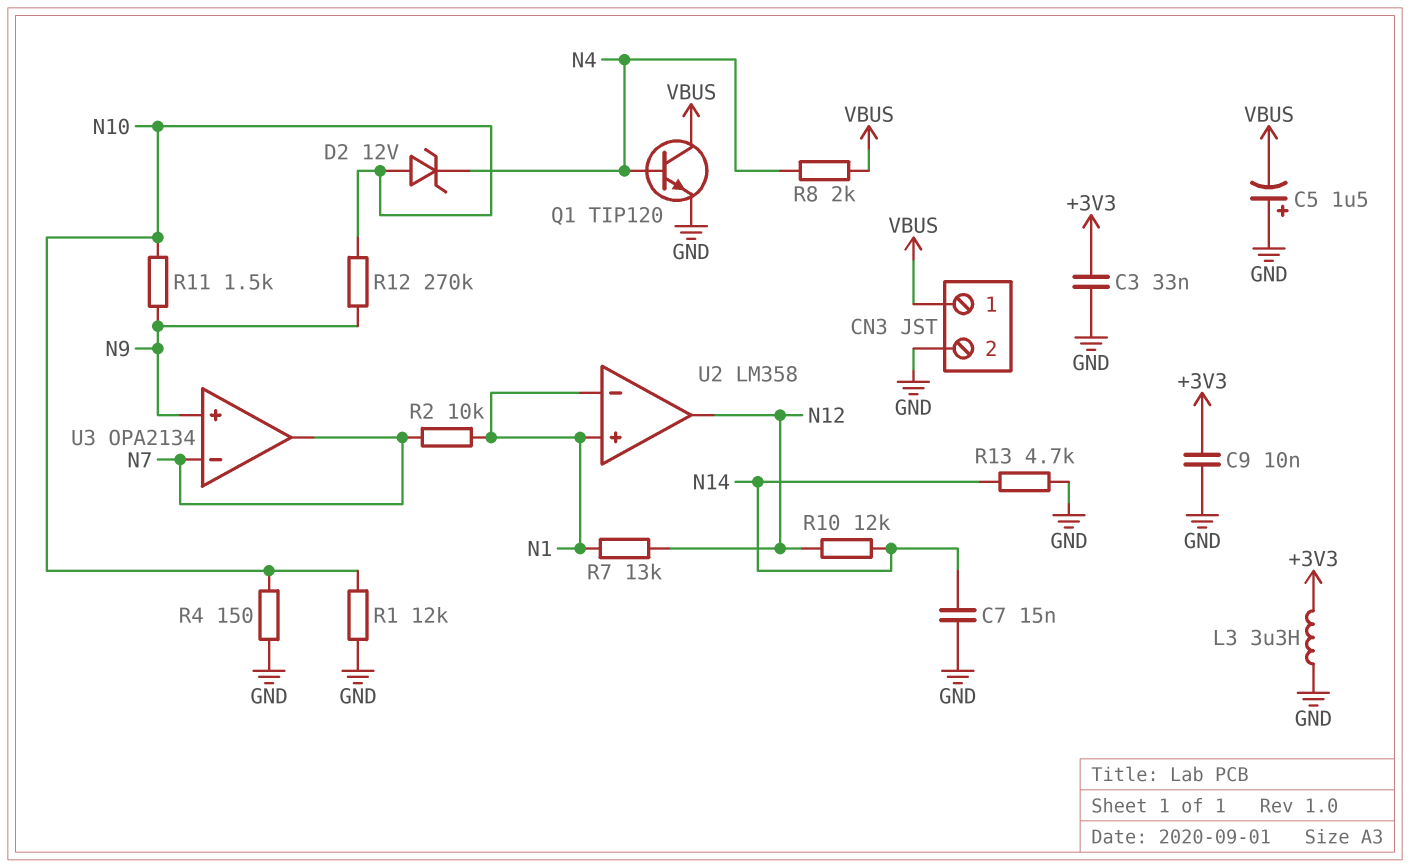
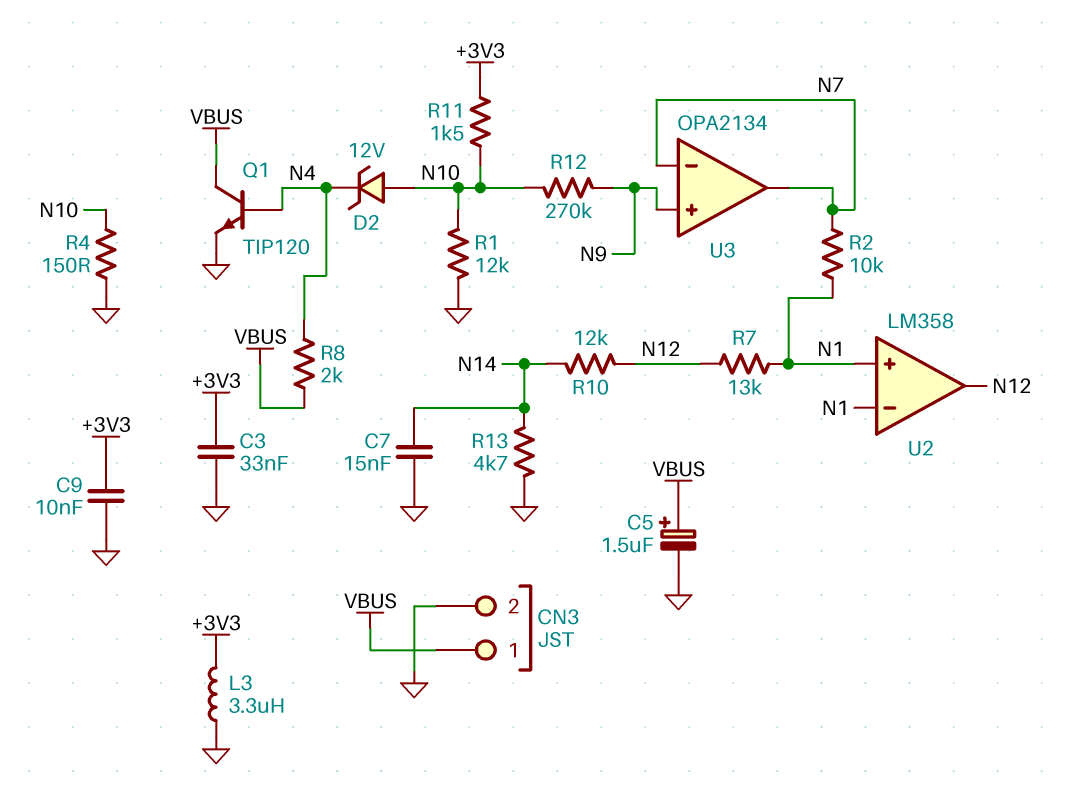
C5: 1.5uF (plus GND, minus VBUS) -> 1.5uF (plus VBUS, minus GND)
R11: 1.5k (N9, N10) -> 1.5k (+3V3, N10)

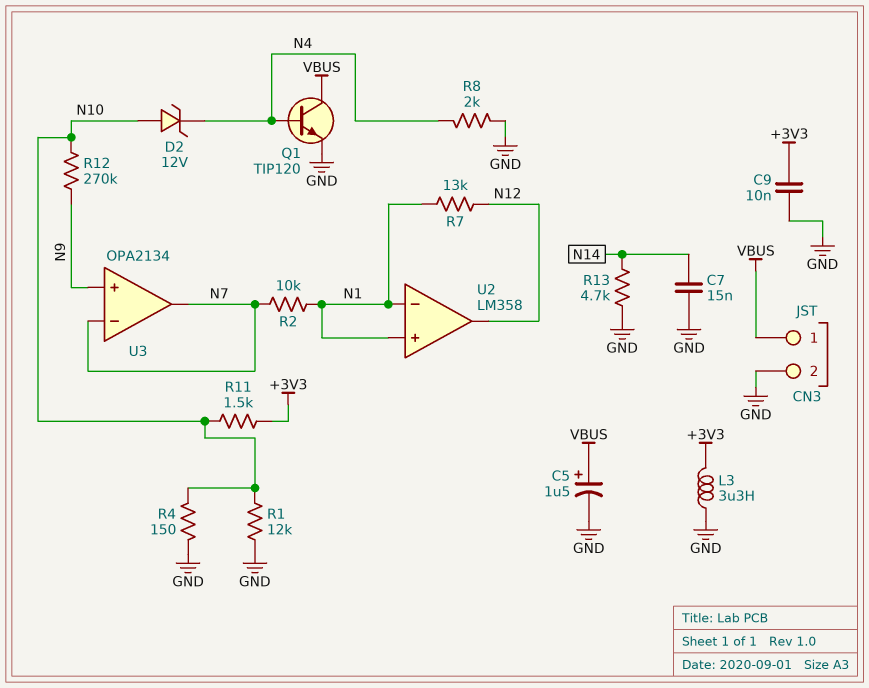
C3: 33nF (+3V3, GND) -> none
R8: 2k (N4, VBUS) -> 2k (GND, N4)
R10: 12k (N12, N14) -> none

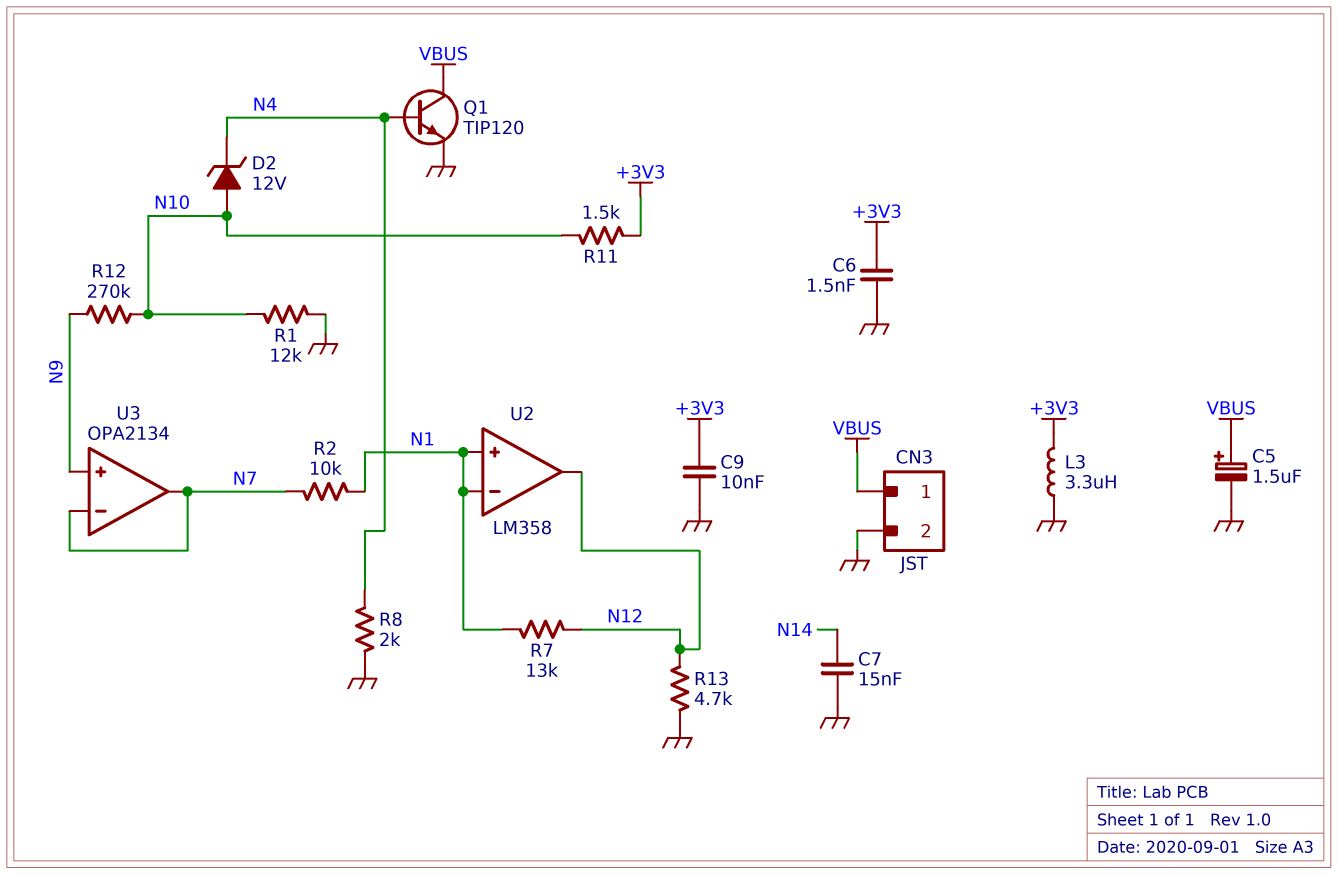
C6: none -> 1.5nF (+3V3, GND)
R4: 150 (GND, N10) -> none
R13: 4.7k (GND, N14) -> 4.7k (GND, N12)

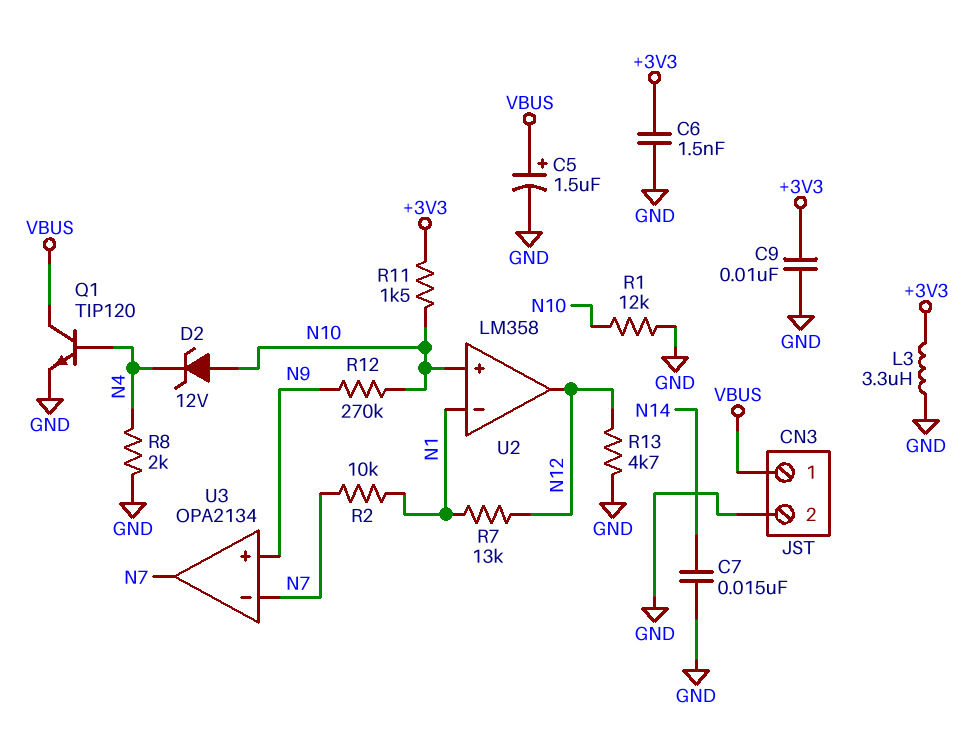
U2 pin in+: N1 -> N10

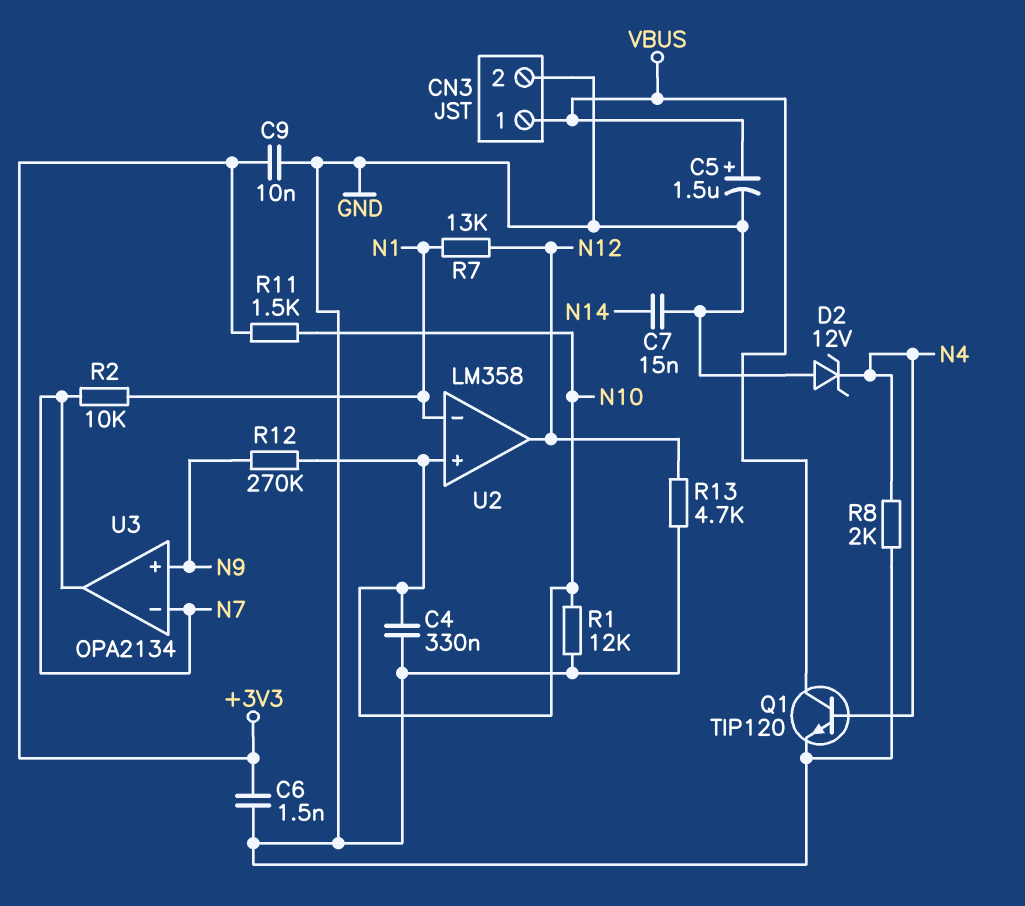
C4: none -> 330nF (GND, N10)
D2: zener 12V (A N10, K N4) -> zener 12V (A GND, K N4)
L3: 3.3uH (+3V3, GND) -> none

